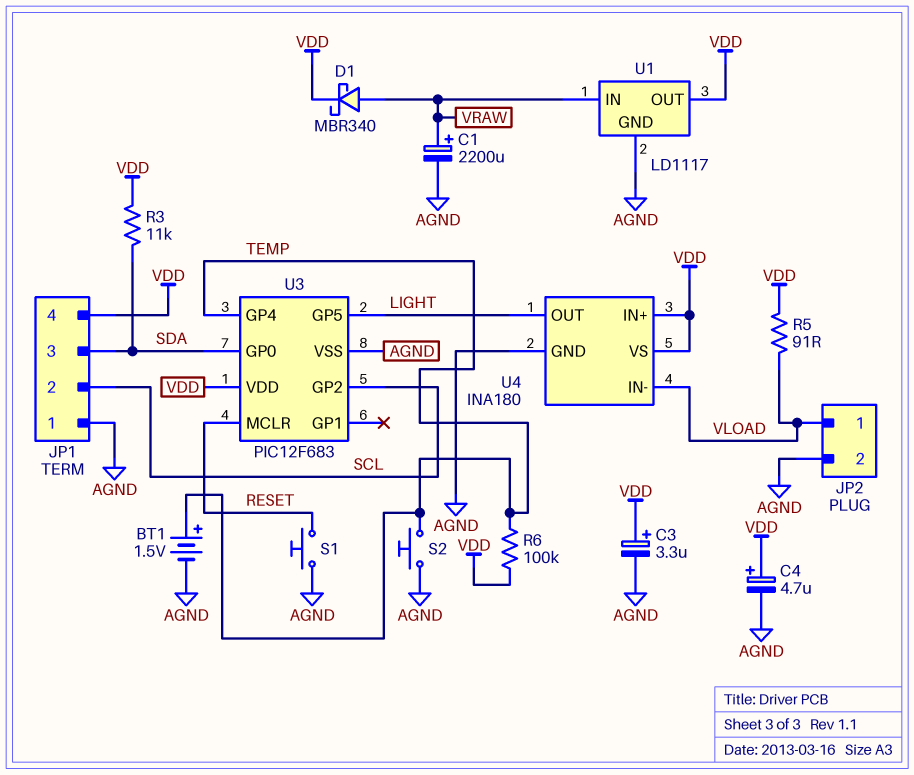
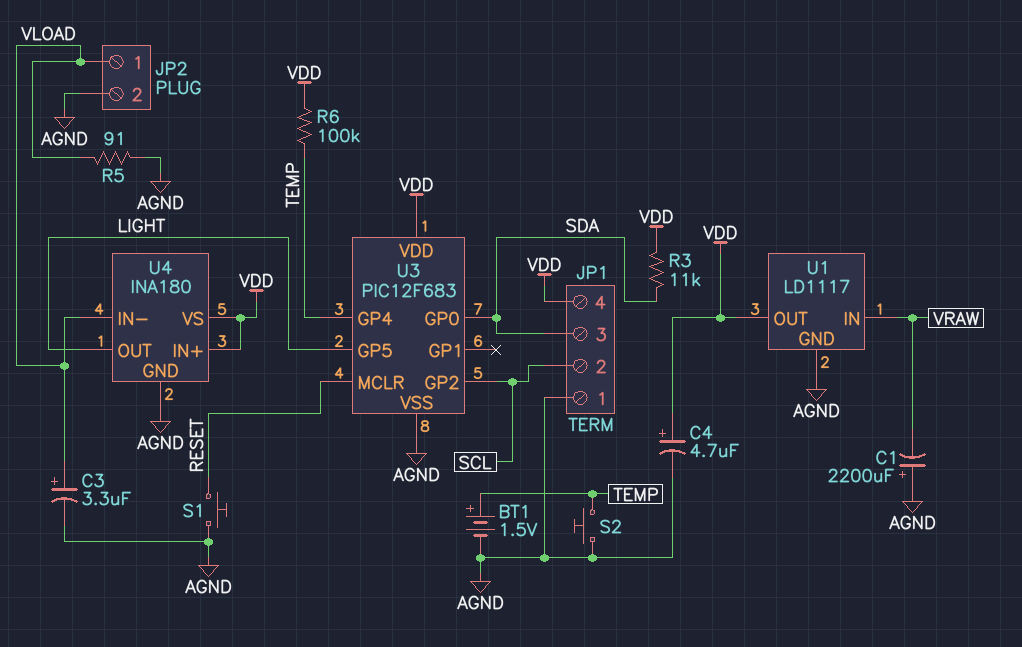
C1: 2200uF (plus VRAW, minus AGND) -> 2200uF (plus AGND, minus VRAW)
C3: 3.3uF (plus VDD, minus AGND) -> 3.3uF (plus VLOAD, minus AGND)
D1: schottky MBR340 (A VRAW, K VDD) -> none
R5: 91 (VDD, VLOAD) -> 91 (AGND, VLOAD)

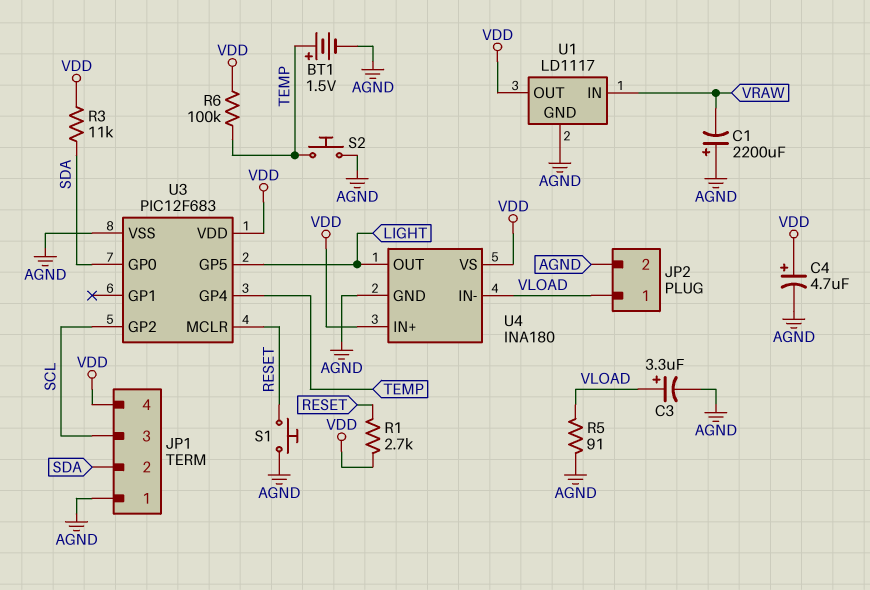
JP1 pin 2: SCL -> SDA
JP1 pin 3: SDA -> SCL
R1: none -> 2.7k (RESET, VDD)

